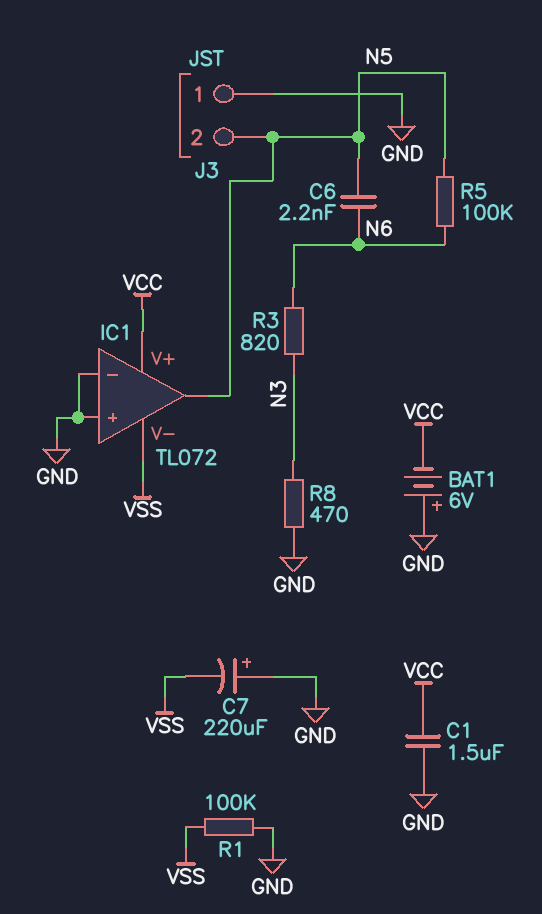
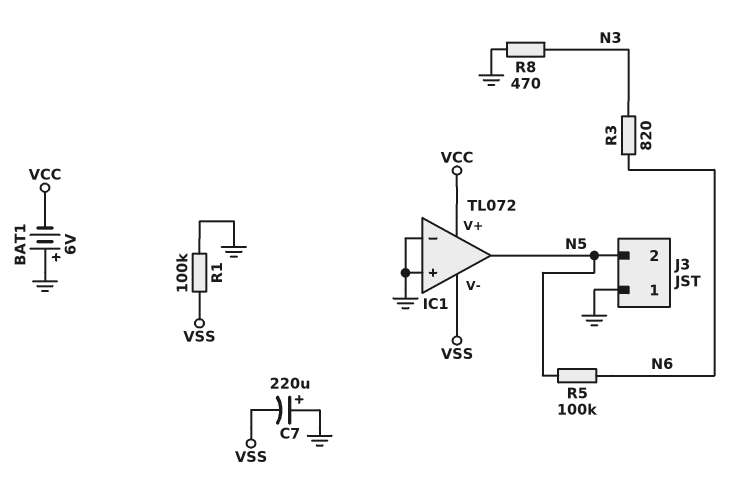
C1: 1.5uF (GND, VCC) -> none
C6: 2.2nF (N5, N6) -> none

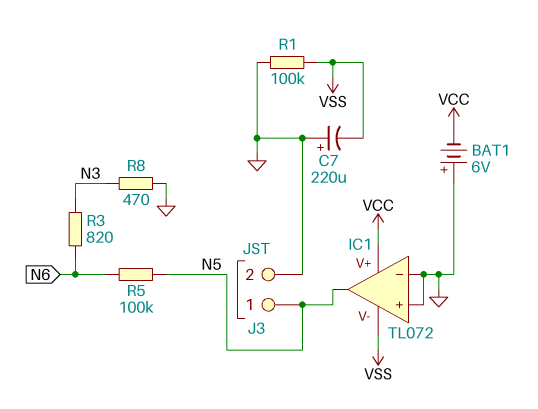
J3 pin 1: GND -> N5
J3 pin 2: N5 -> GND

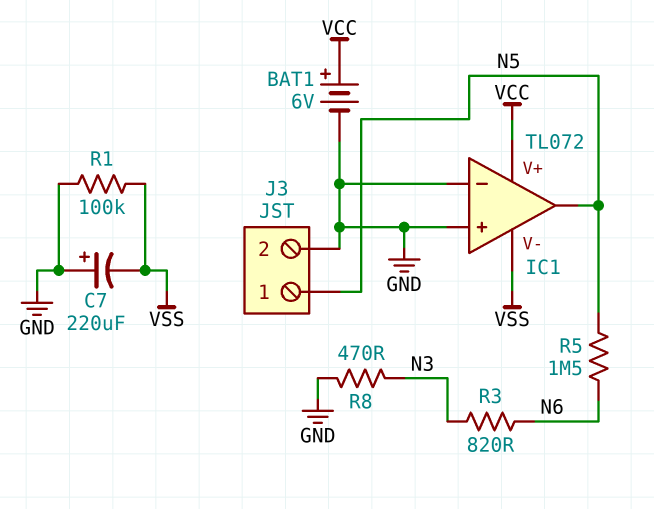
BAT1: 6V (plus GND, minus VCC) -> 6V (plus VCC, minus GND)
R5: 100k (N5, N6) -> 1.5M (N5, N6)

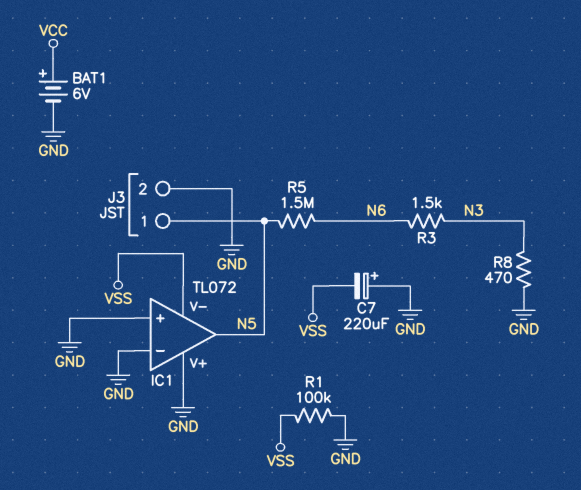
IC1 pin V+: VCC -> GND
R3: 820 (N3, N6) -> 1.5k (N3, N6)

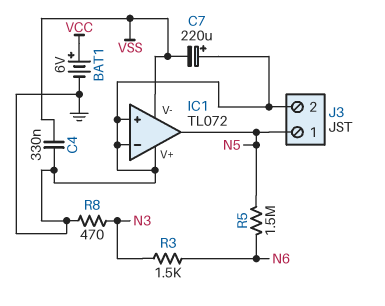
C4: none -> 330nF (GND, VSS)
R1: 100k (GND, VSS) -> none

